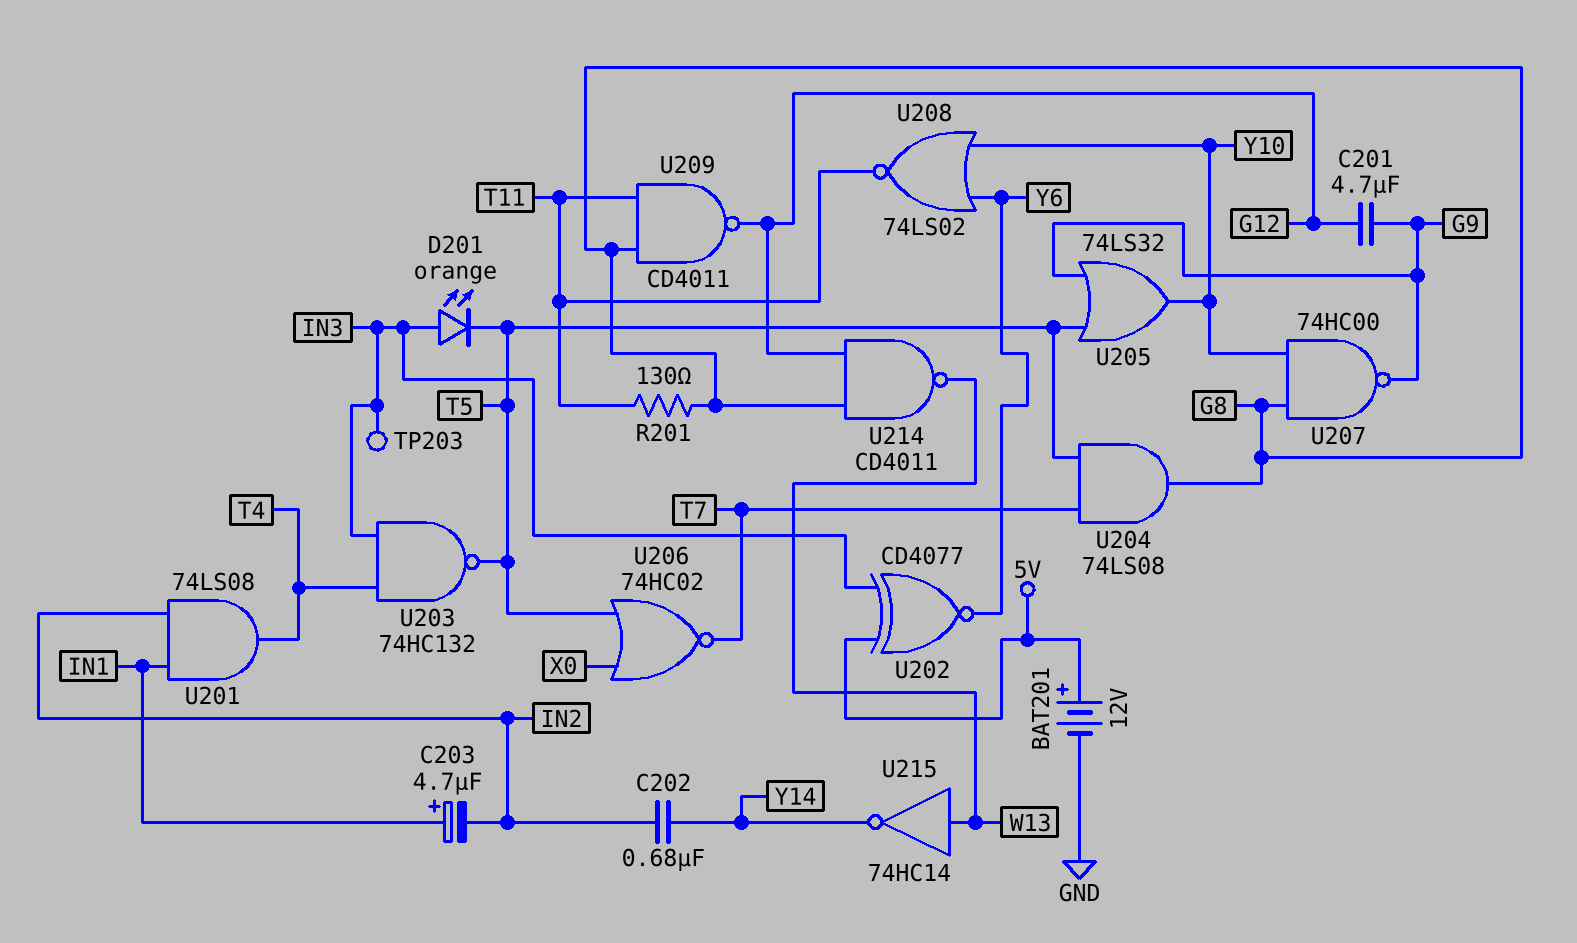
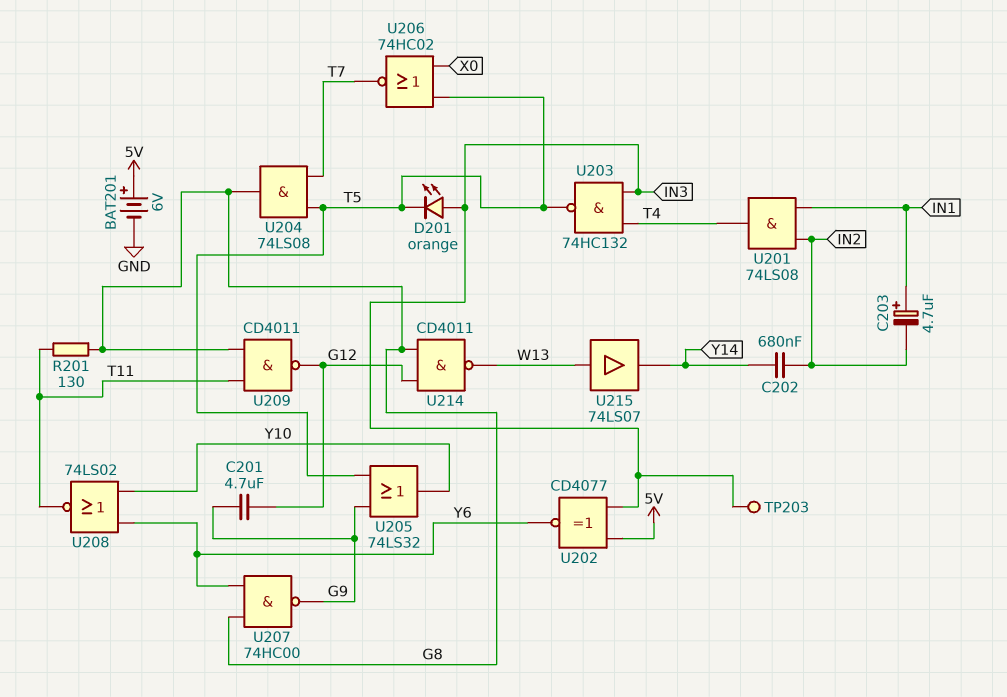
BAT201: 12V (plus 5V, minus GND) -> 6V (plus 5V, minus GND)
U207: NAND 74HC00 (in G8, in Y10, out G9) -> NAND 74HC00 (in G8, in Y6, out G9)
U215: NOT 74HC14 (in W13, out Y14) -> buffer 74LS07 (in W13, out Y14)

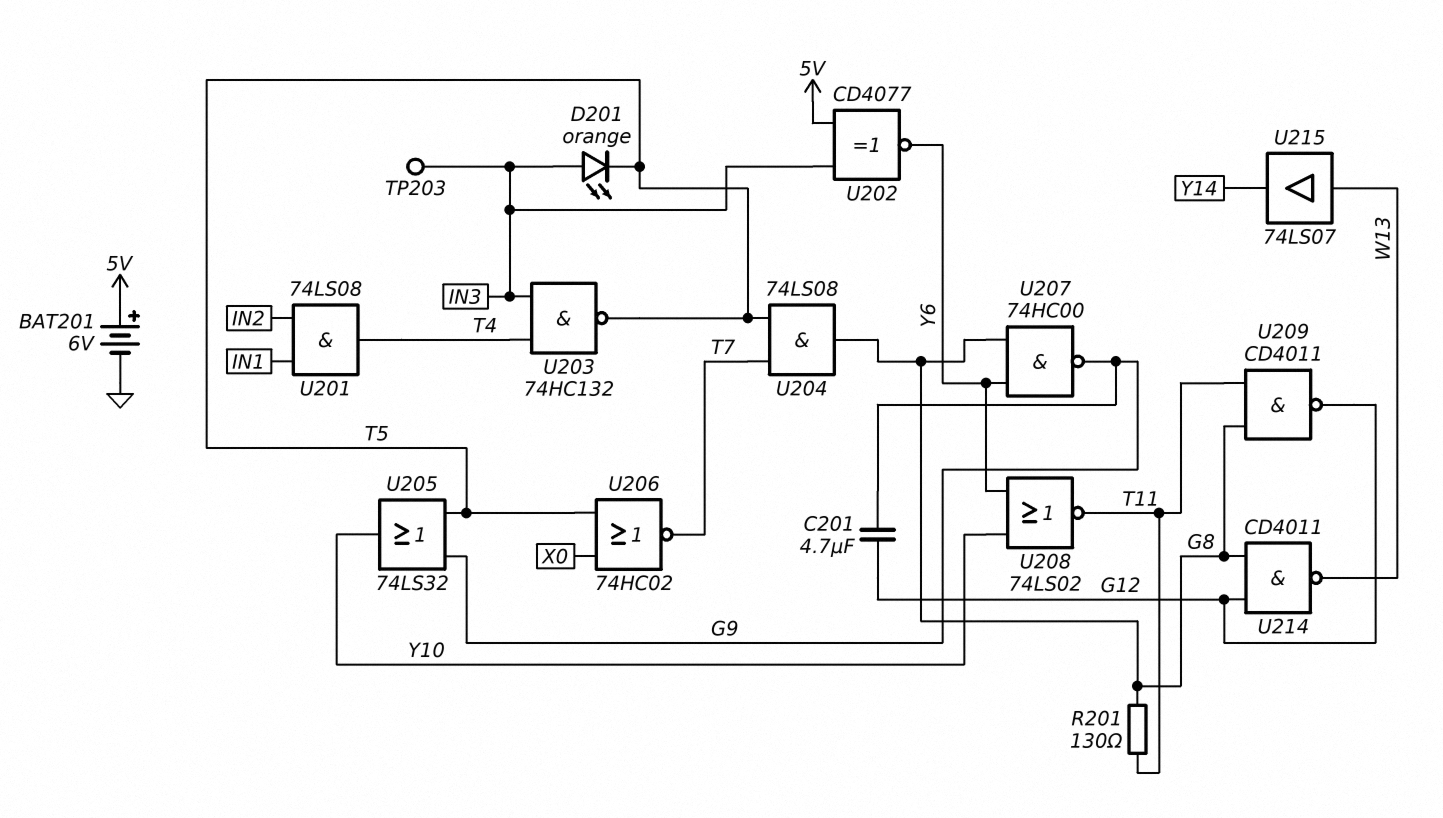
C202: 680nF (IN2, Y14) -> none
C203: 4.7uF (plus IN1, minus IN2) -> none

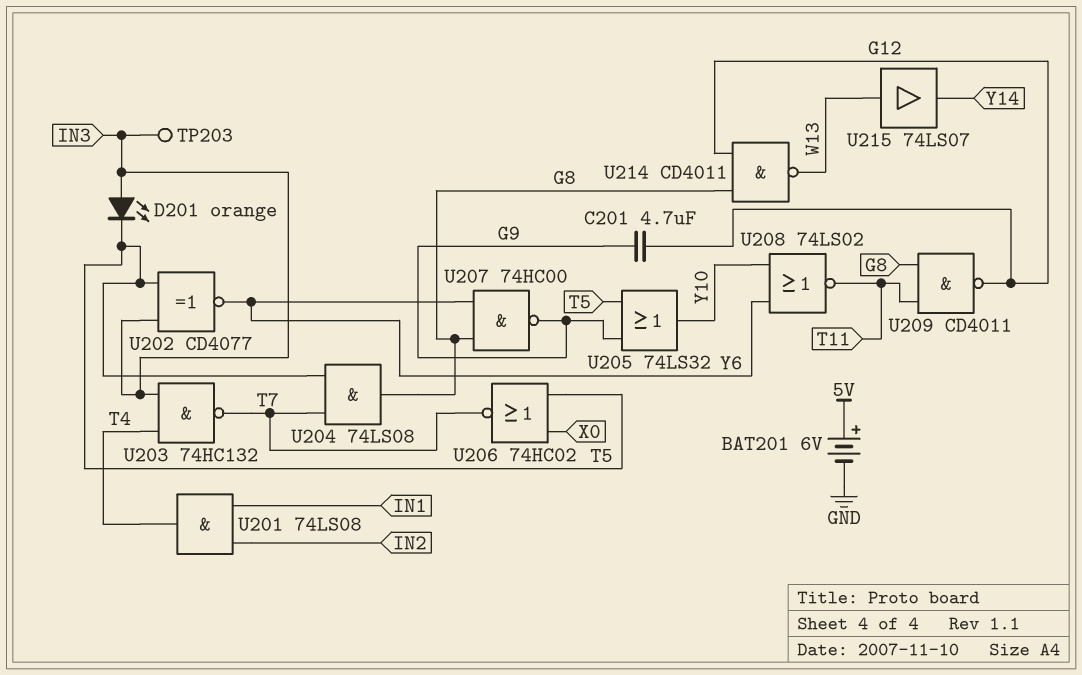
R201: 130 (G8, T11) -> none
U202: XNOR CD4077 (in 5V, in IN3, out Y6) -> XNOR CD4077 (in IN3, in T5, out Y6)
U203: NAND 74HC132 (in IN3, in T4, out T5) -> NAND 74HC132 (in IN3, in T4, out T7)

